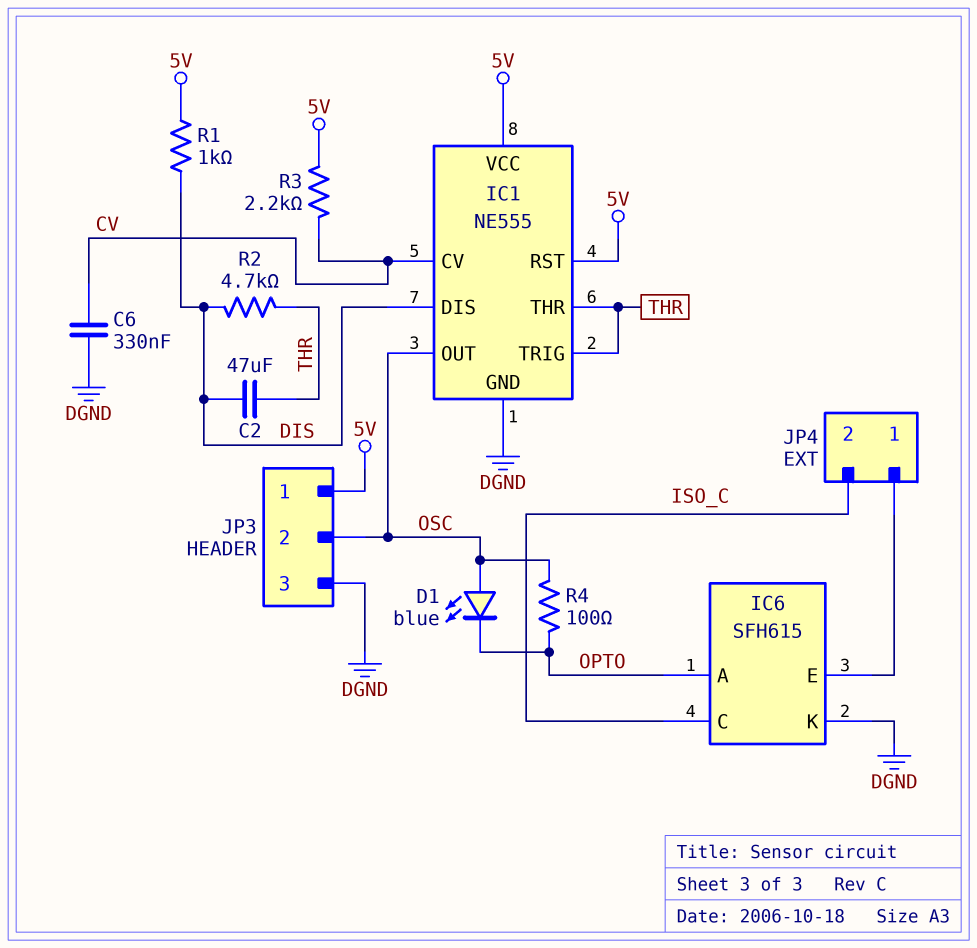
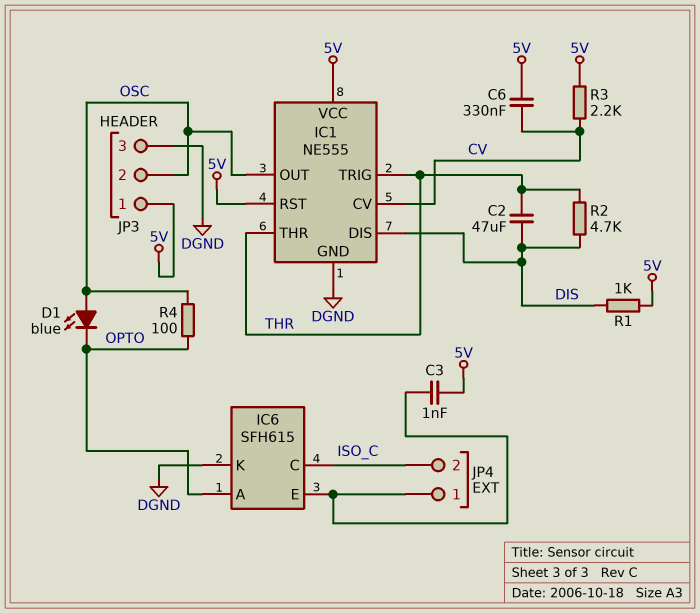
C3: none -> 1nF (5V, IC6/E)
C6: 330nF (CV, DGND) -> 330nF (5V, CV)

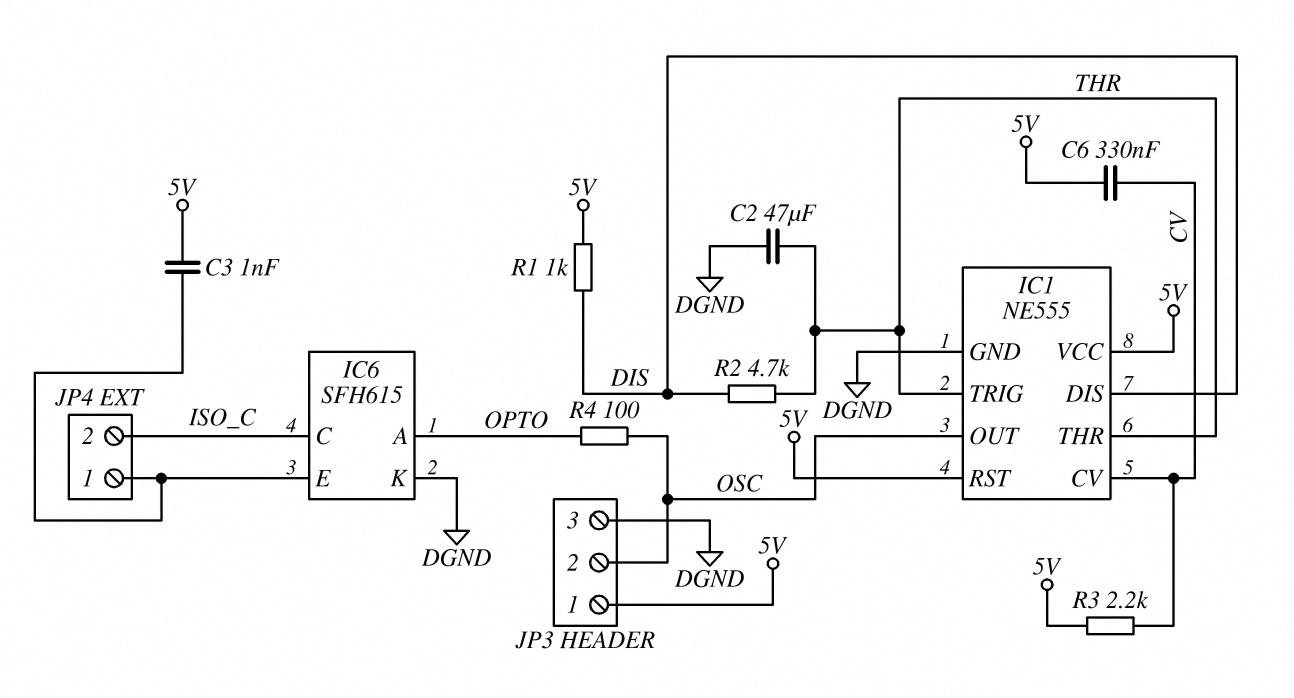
C2: 47uF (DIS, THR) -> 47uF (DGND, THR)
D1: LED blue (A OSC, K OPTO) -> none

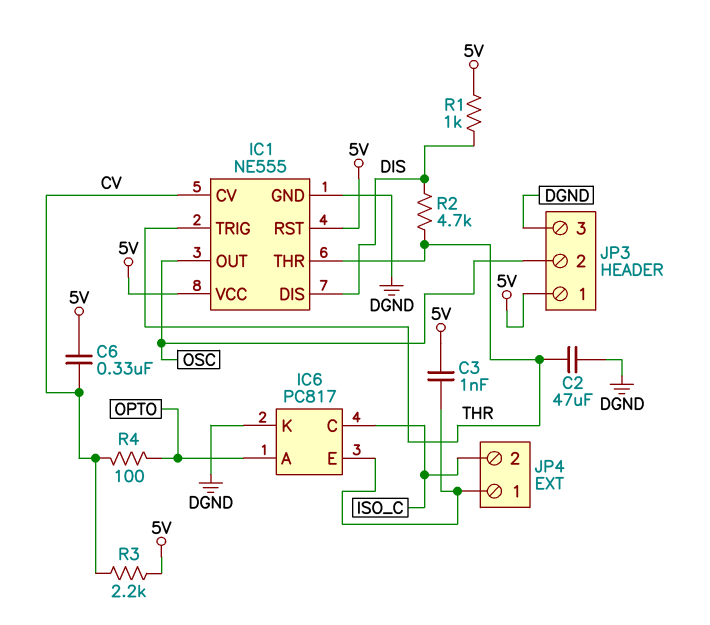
IC6: SFH615 -> PC817
R4: 100 (OPTO, OSC) -> 100 (CV, OPTO)

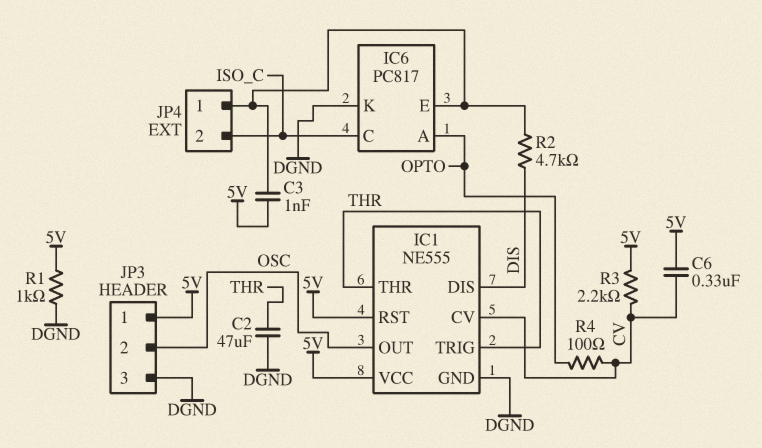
R1: 1k (5V, DIS) -> 1k (5V, DGND)
R2: 4.7k (DIS, THR) -> 4.7k (DIS, IC6/E)

